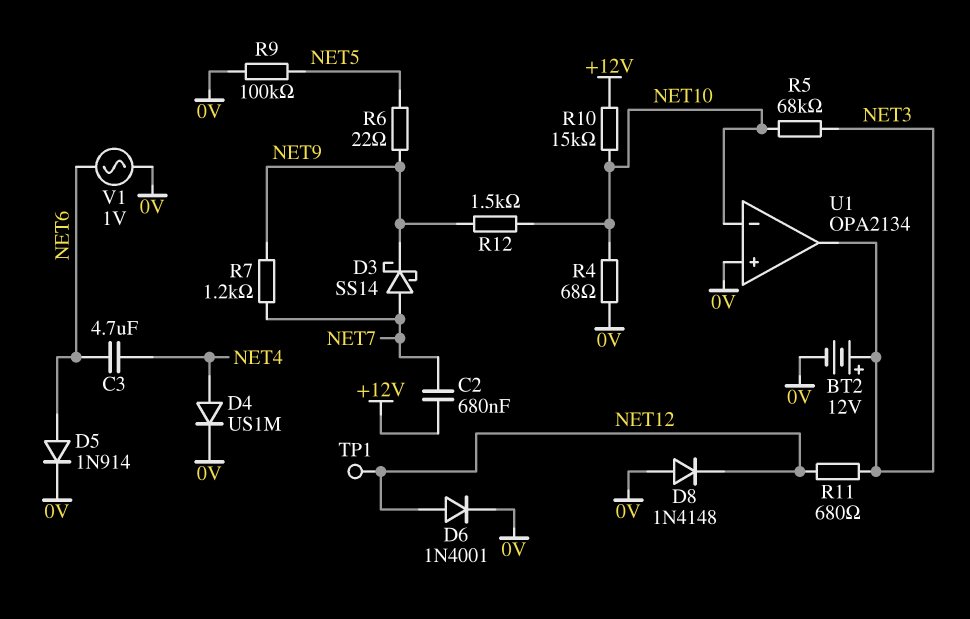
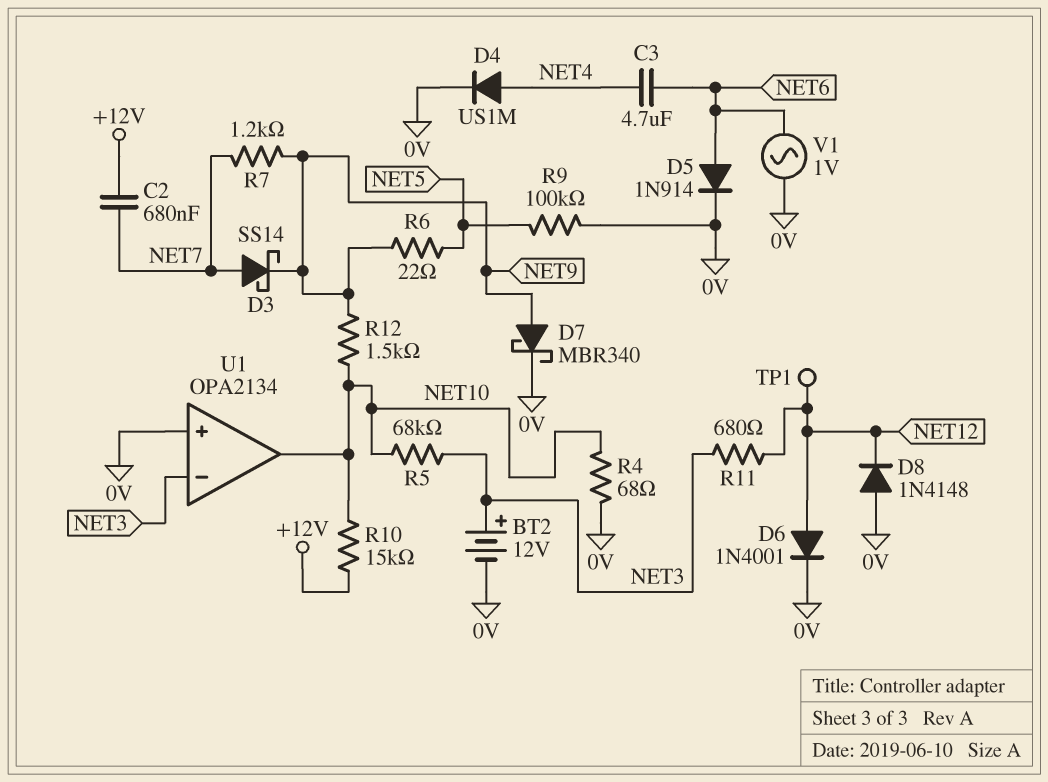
D7: none -> schottky MBR340 (A NET9, K 0V)
U1 pin in-: NET10 -> NET3
U1 pin out: NET3 -> NET10

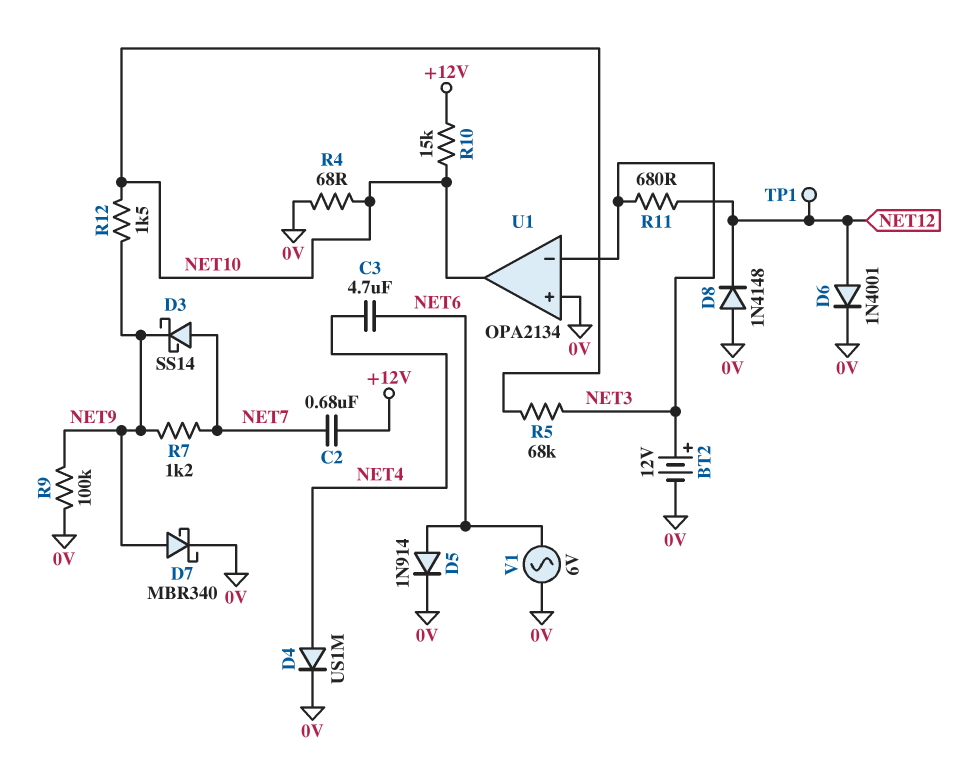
R6: 22 (NET5, NET9) -> none
R9: 100k (0V, NET5) -> 100k (0V, NET9)
V1: AC 1V (0V, NET6) -> AC 6V (0V, NET6)

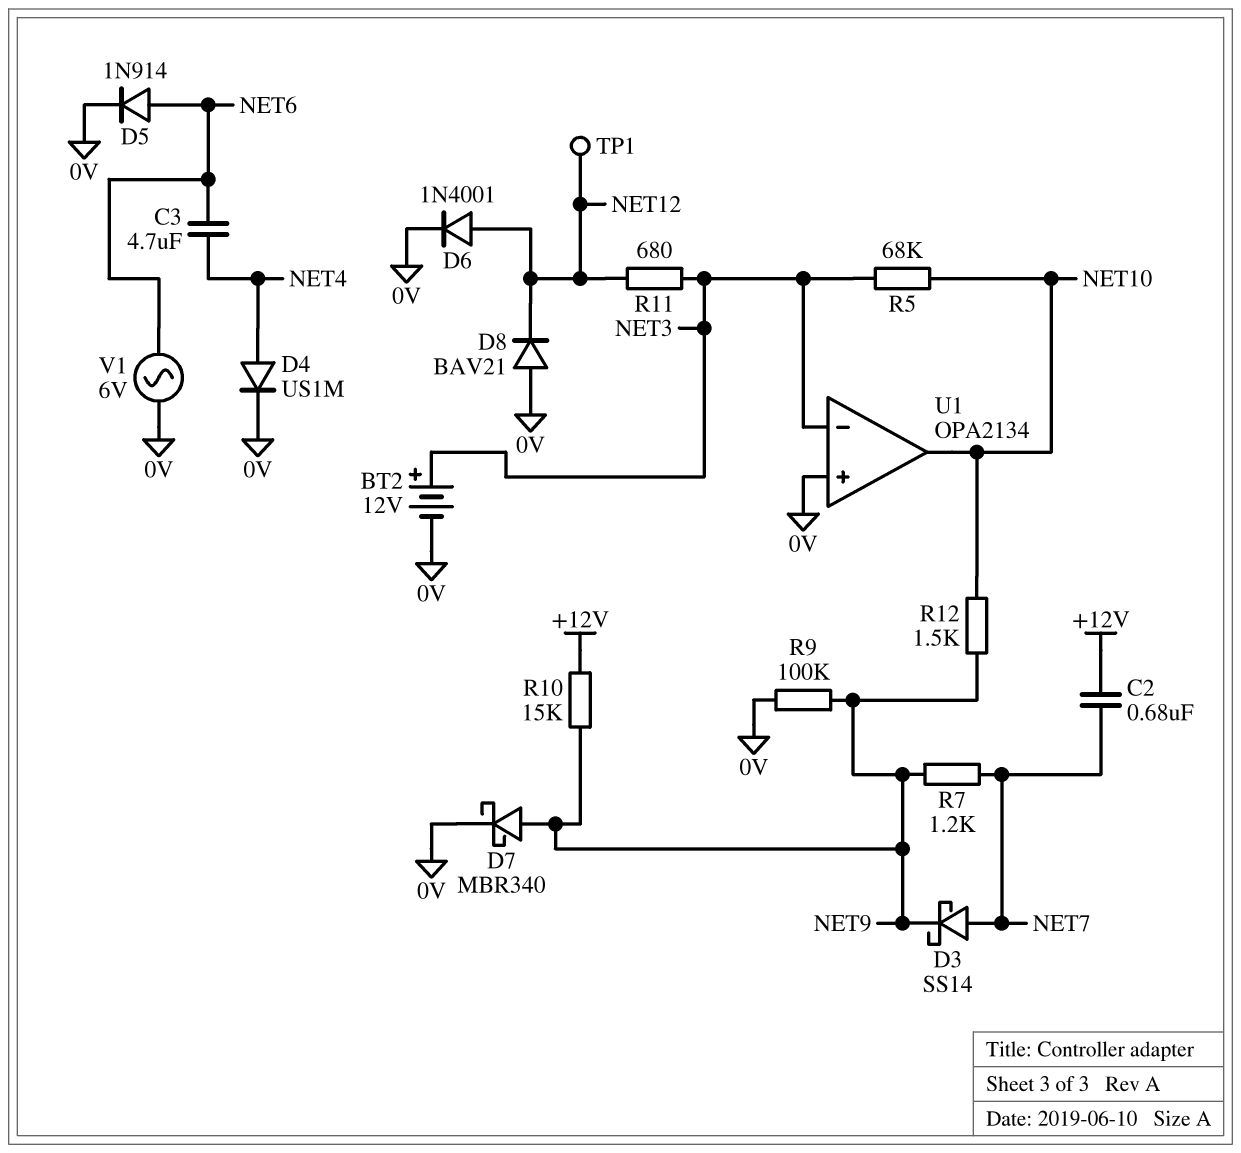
D8: diode 1N4148 (A 0V, K NET12) -> diode BAV21 (A 0V, K NET12)
R4: 68 (0V, NET10) -> none
R10: 15k (+12V, NET10) -> 15k (+12V, NET9)

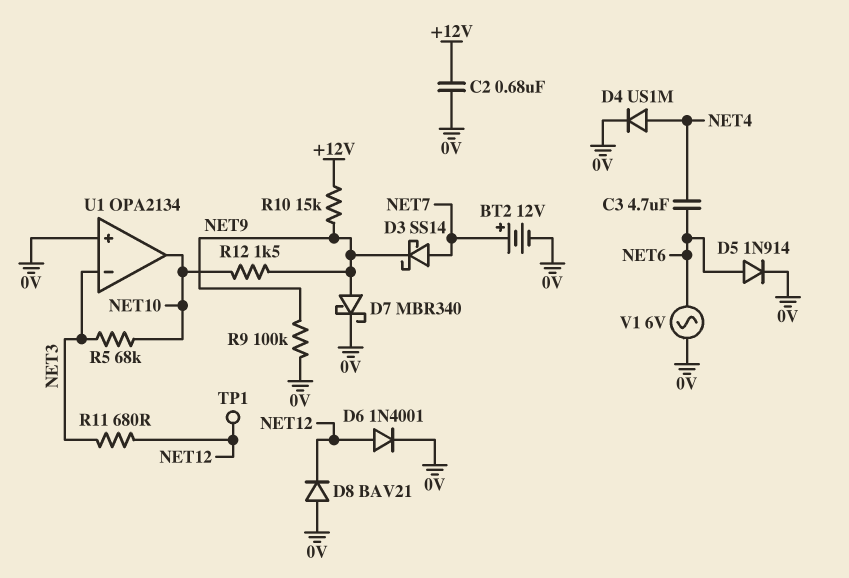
BT2: 12V (plus NET3, minus 0V) -> 12V (plus NET7, minus 0V)
C2: 680nF (+12V, NET7) -> 680nF (+12V, 0V)
R7: 1.2k (NET7, NET9) -> none

